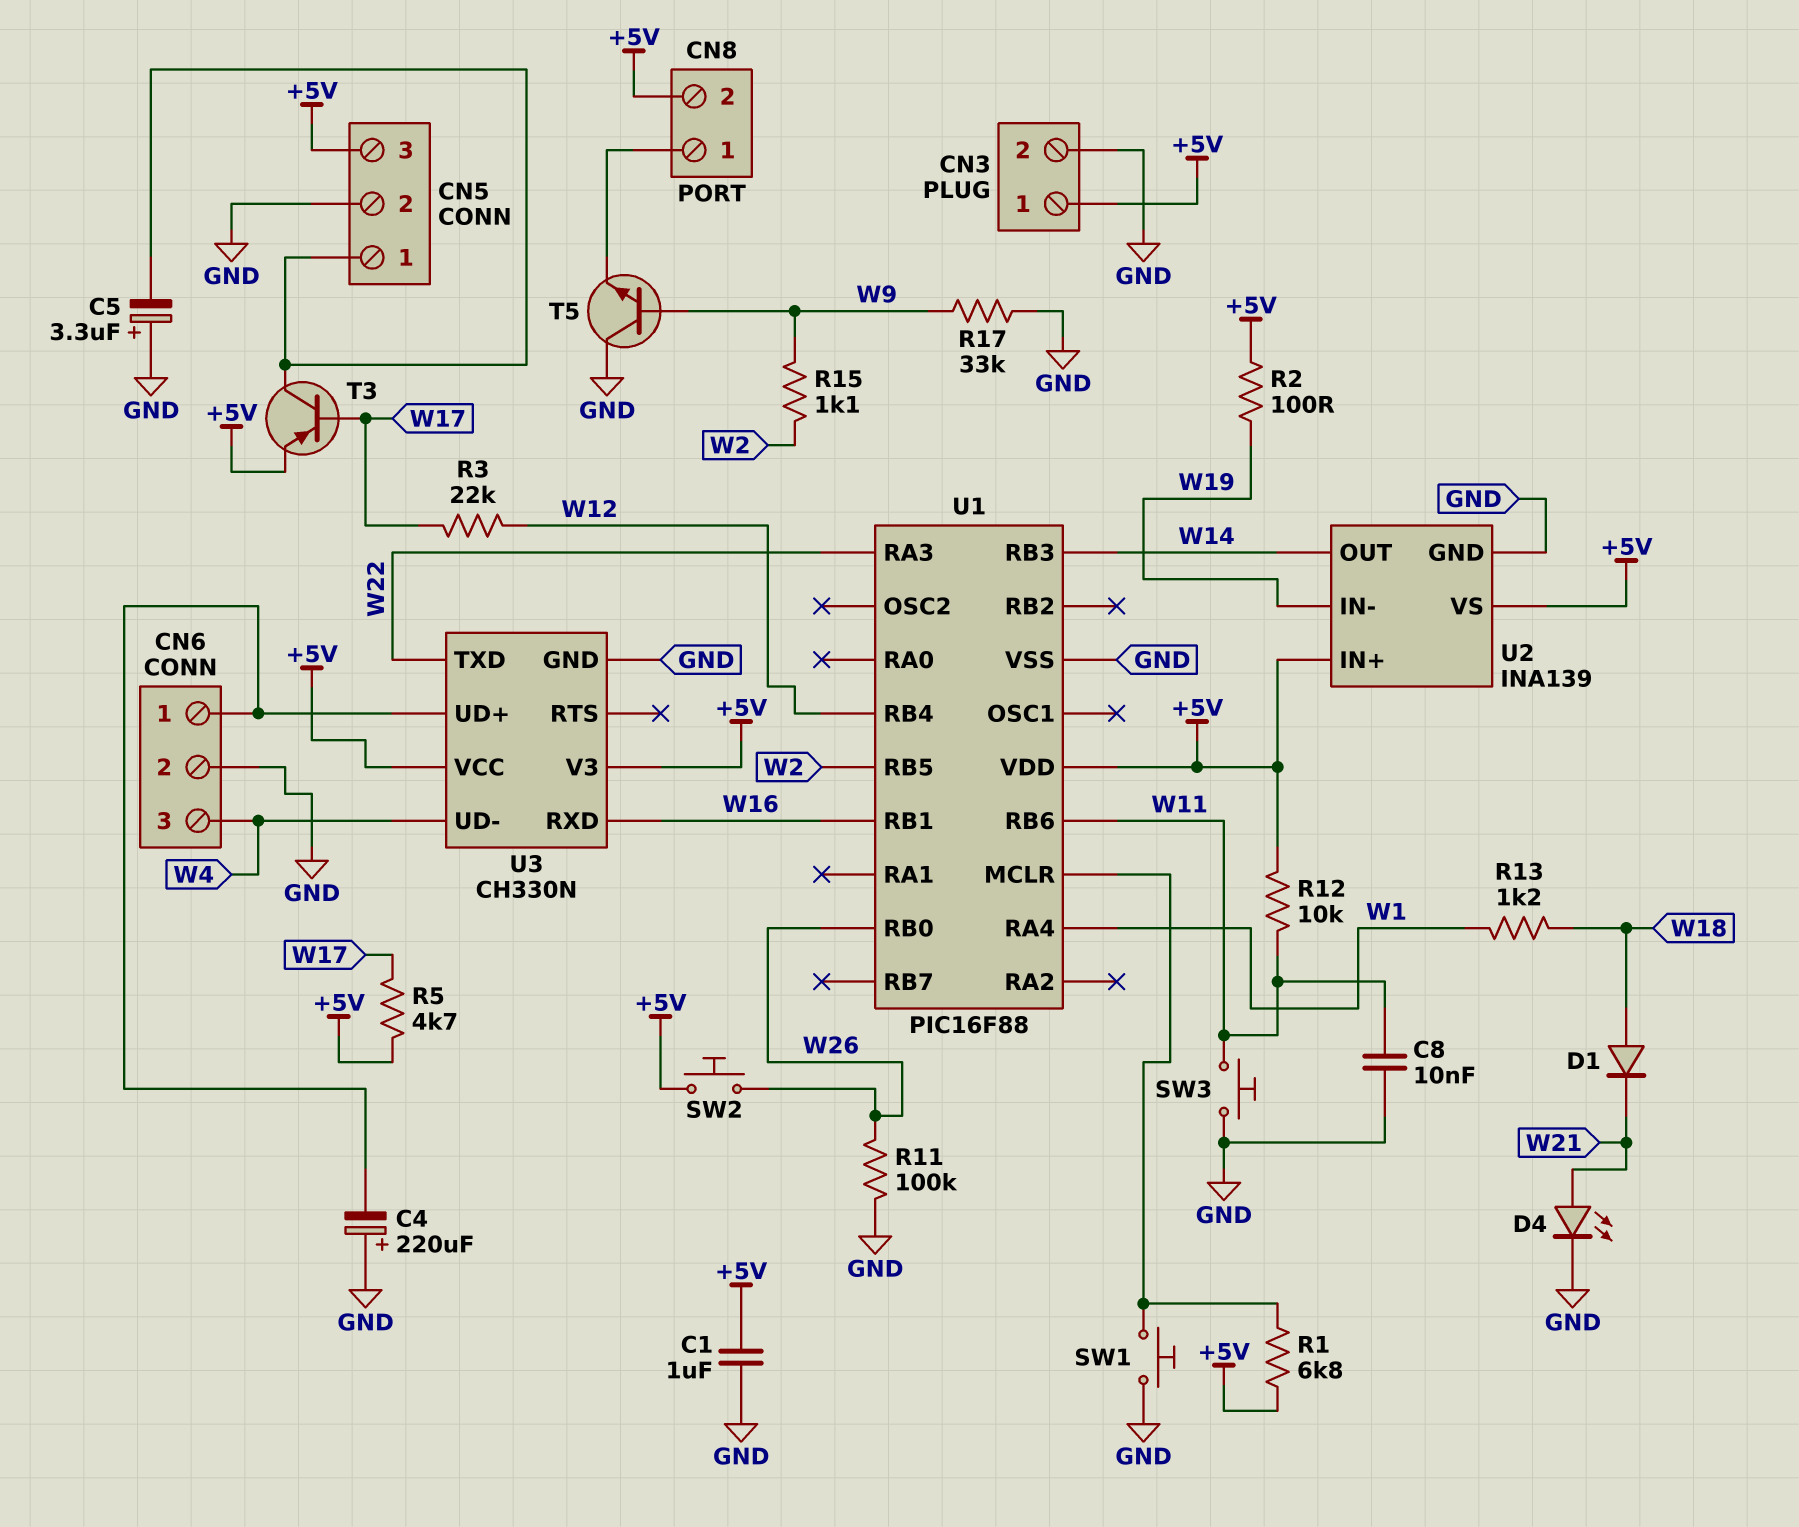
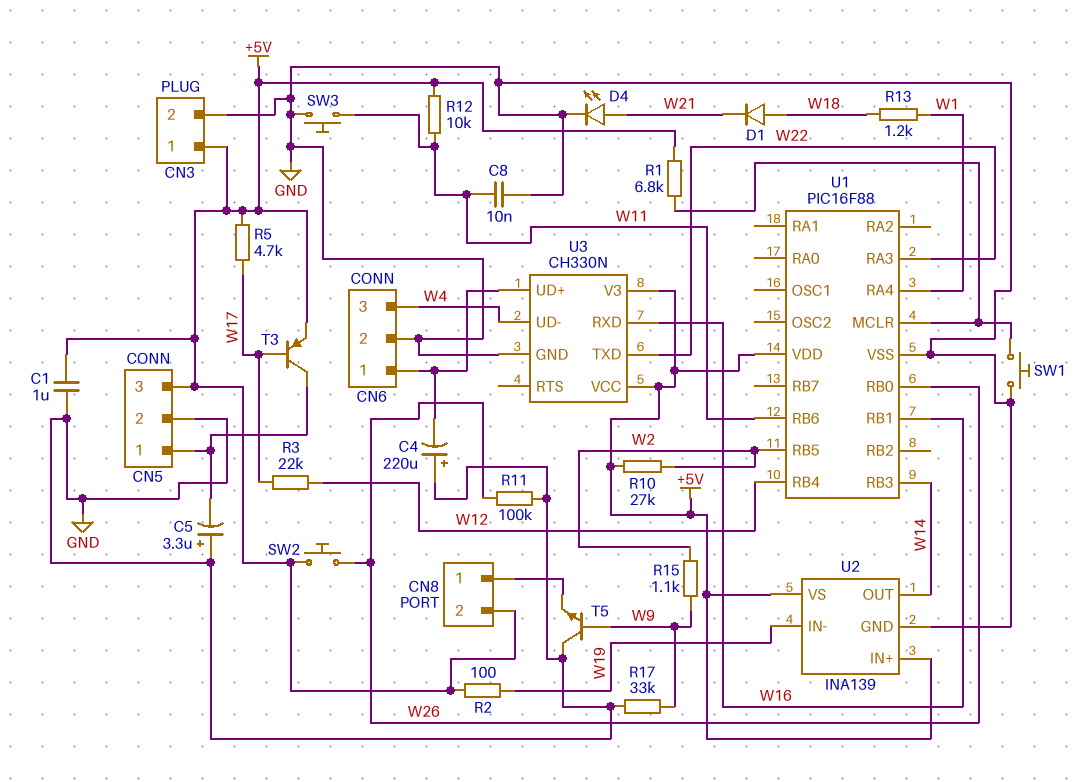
R10: none -> 27k (+5V, W2)

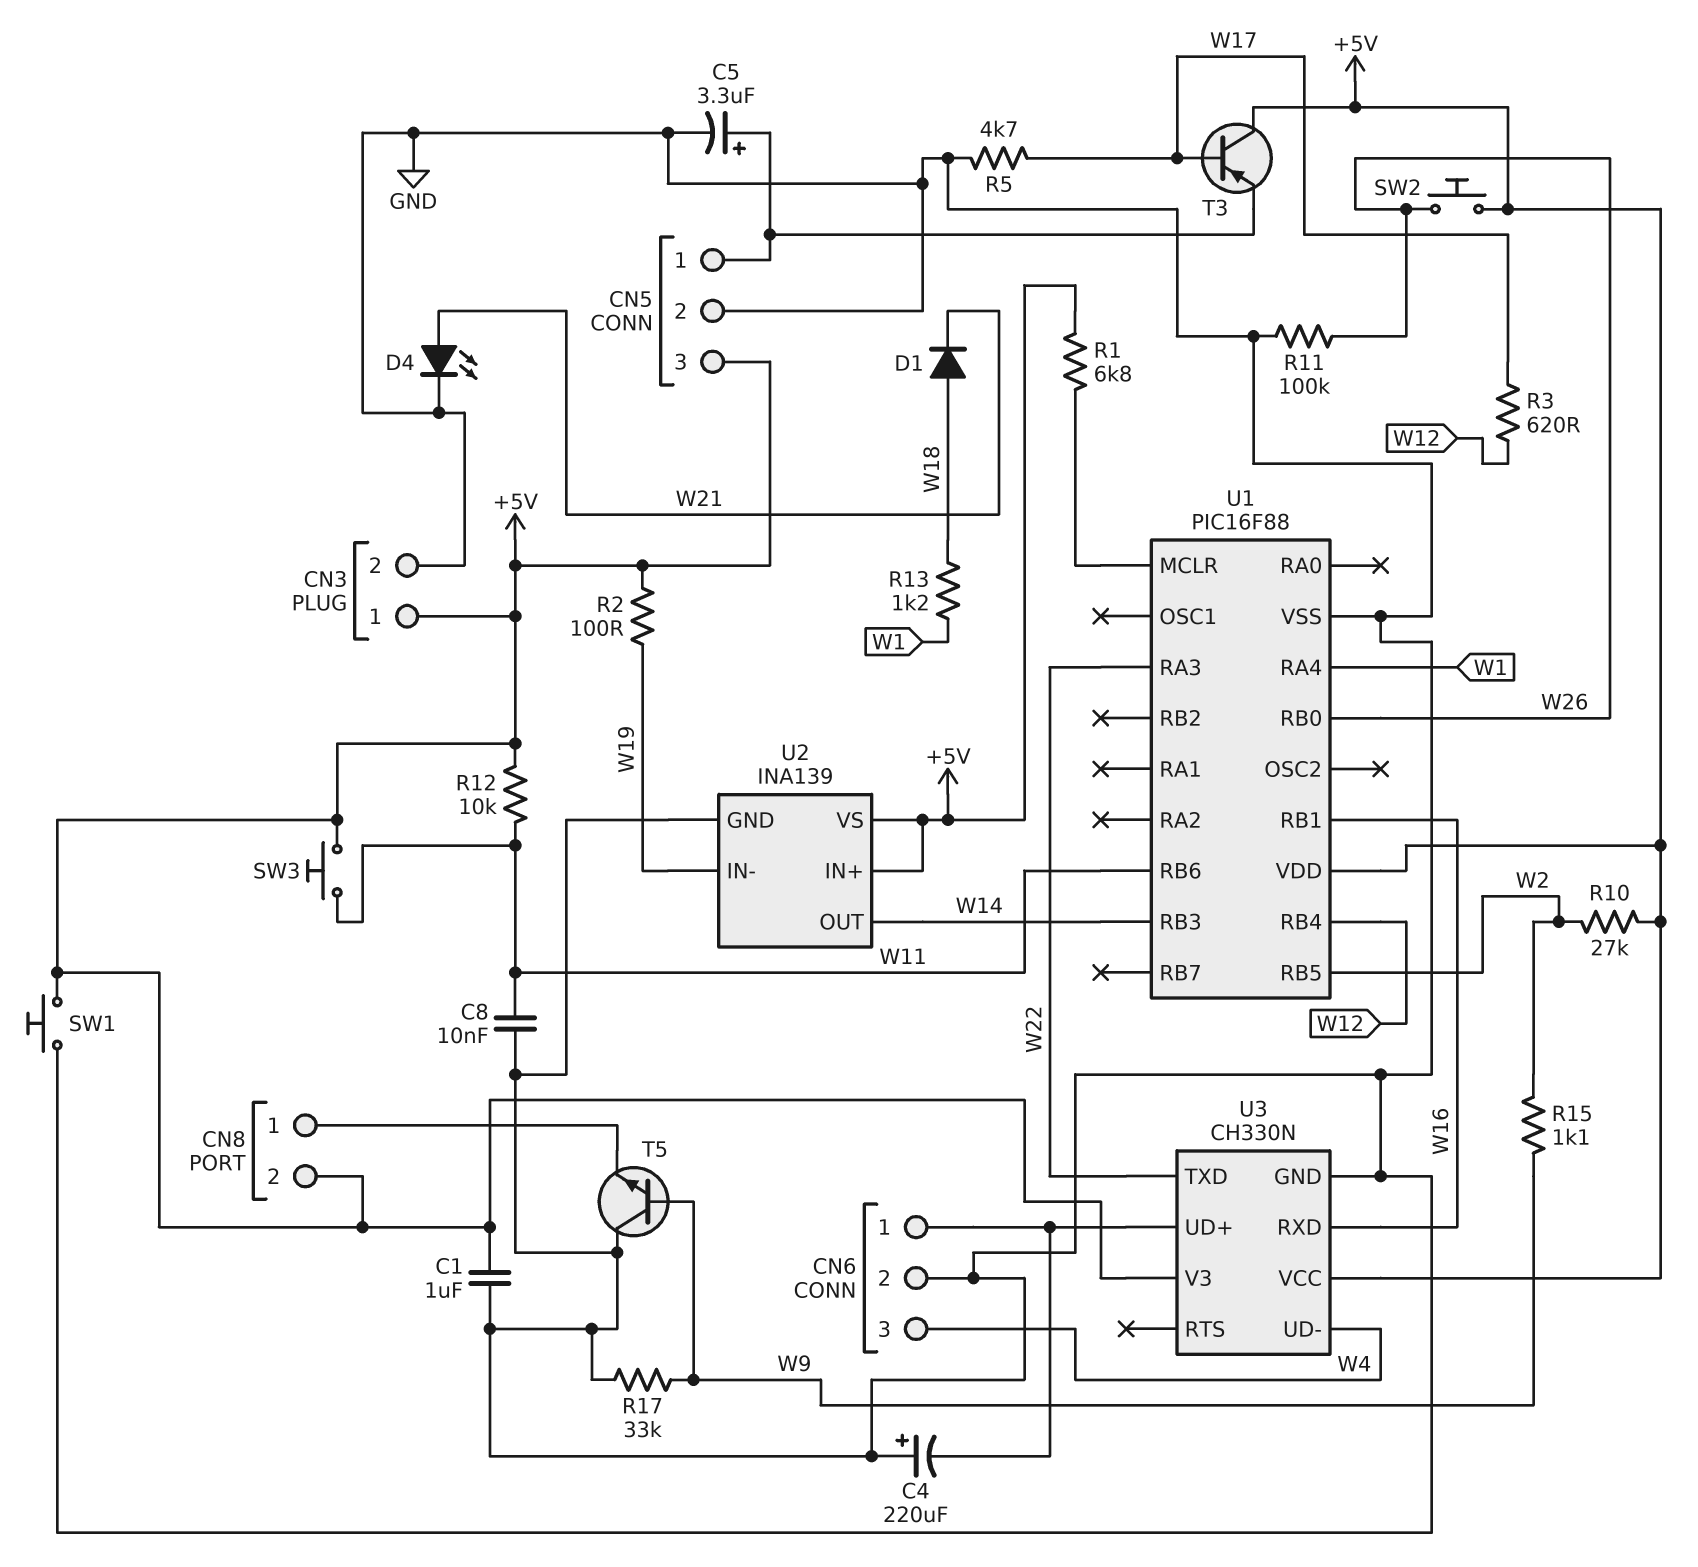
C5: 3.3uF (plus GND, minus CN5/1) -> 3.3uF (plus CN5/1, minus GND)
R3: 22k (W12, W17) -> 620 (W12, W17)
R5: 4.7k (+5V, W17) -> 4.7k (GND, W17)
SW1: button (GND, U1/MCLR) -> button (+5V, GND)
SW3: button (GND, W11) -> button (+5V, W11)
T3: PNP (B W17, C CN5/1, E +5V) -> PNP (B W17, C +5V, E CN5/1)

